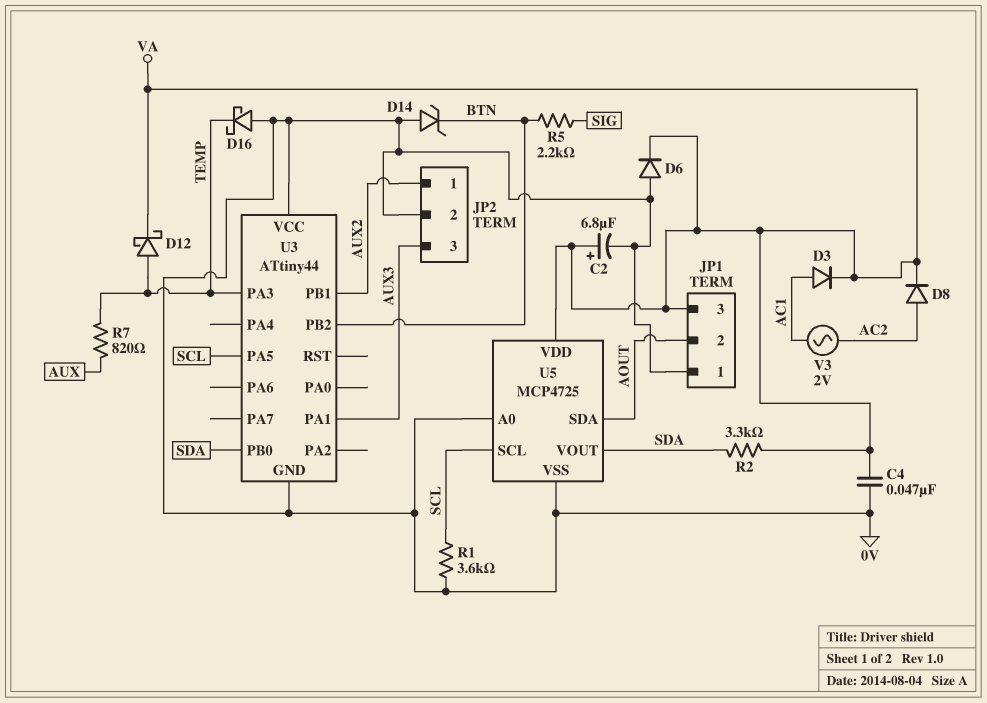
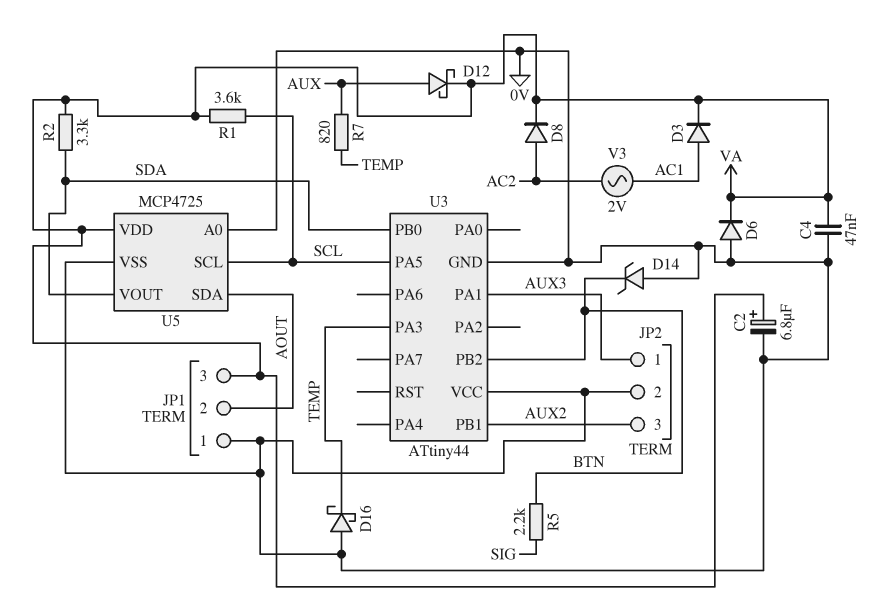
D12: schottky (A TEMP, K VA) -> schottky (A AUX, K VA)
JP2 pin 1: AUX2 -> AUX3
JP2 pin 3: AUX3 -> AUX2
R1: 3.6k (0V, SCL) -> 3.6k (SCL, VA)

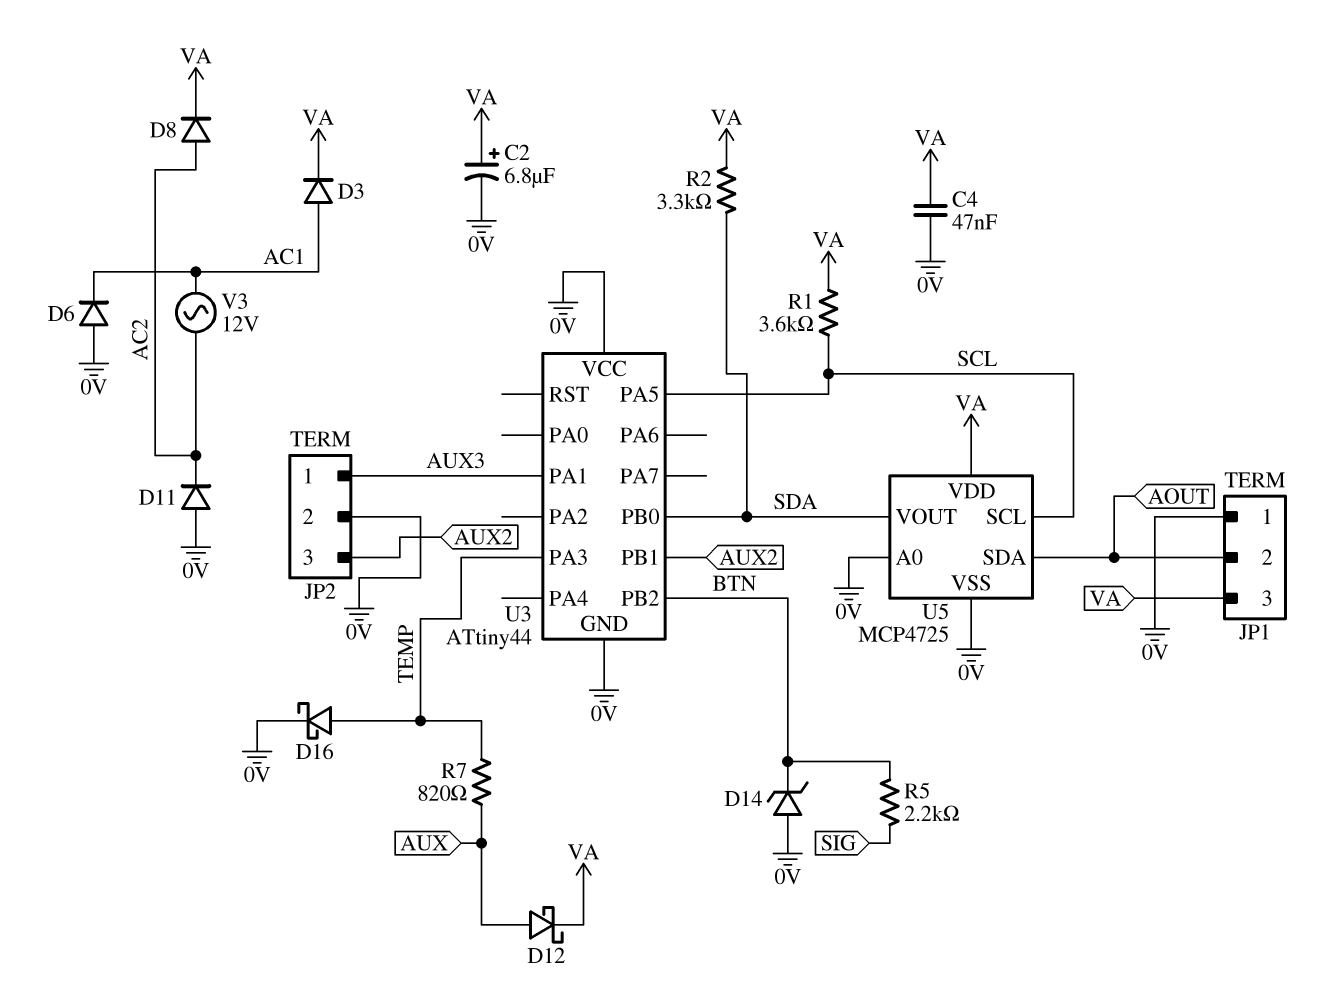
D6: diode (A 0V, K VA) -> diode (A 0V, K AC1)
D11: none -> diode (A 0V, K AC2)
D16: schottky (A 0V, K TEMP) -> schottky (A TEMP, K 0V)
V3: AC 2V (AC1, AC2) -> AC 12V (AC1, AC2)

